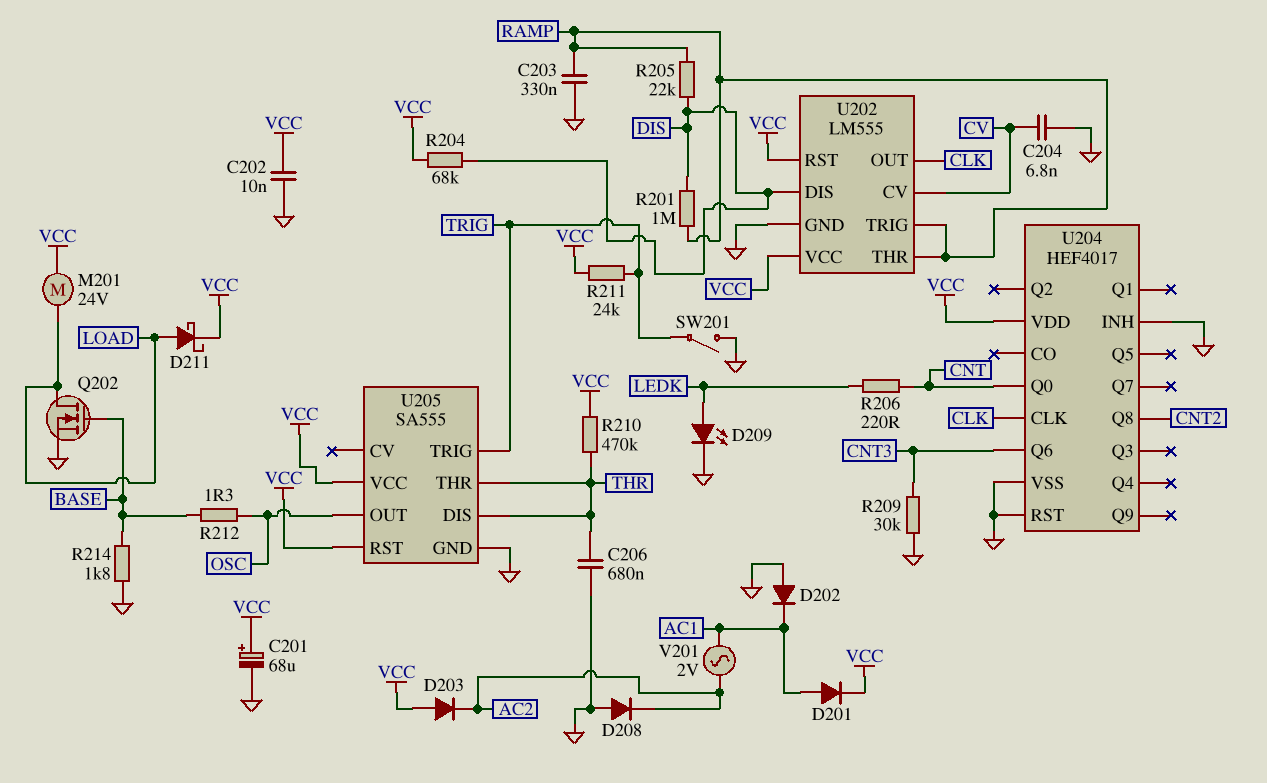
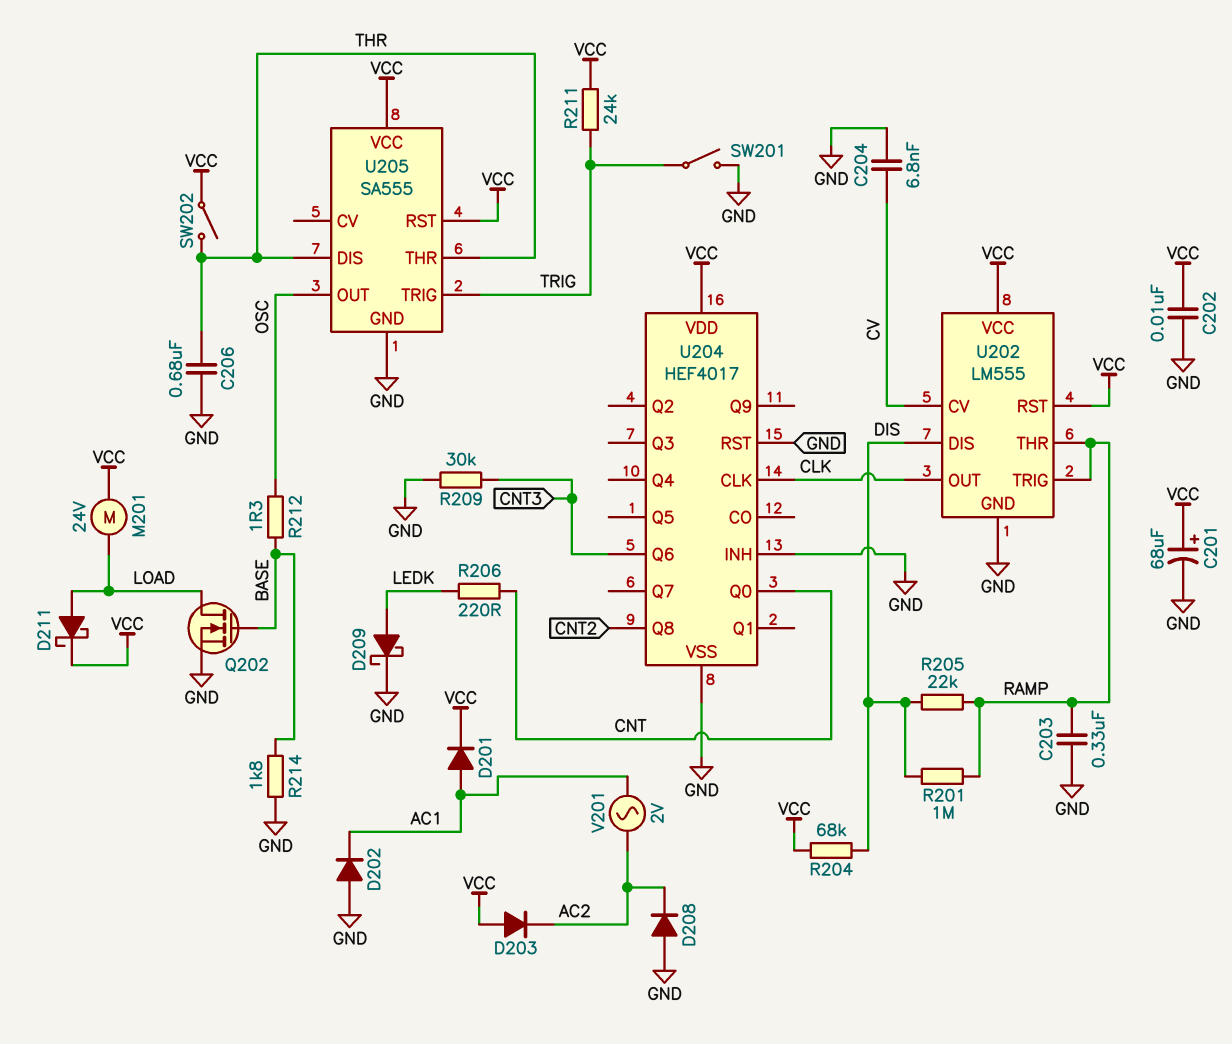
D209: LED (A LEDK, K GND) -> schottky (A LEDK, K GND)
R210: 470k (THR, VCC) -> none
SW202: none -> switch (THR, VCC)

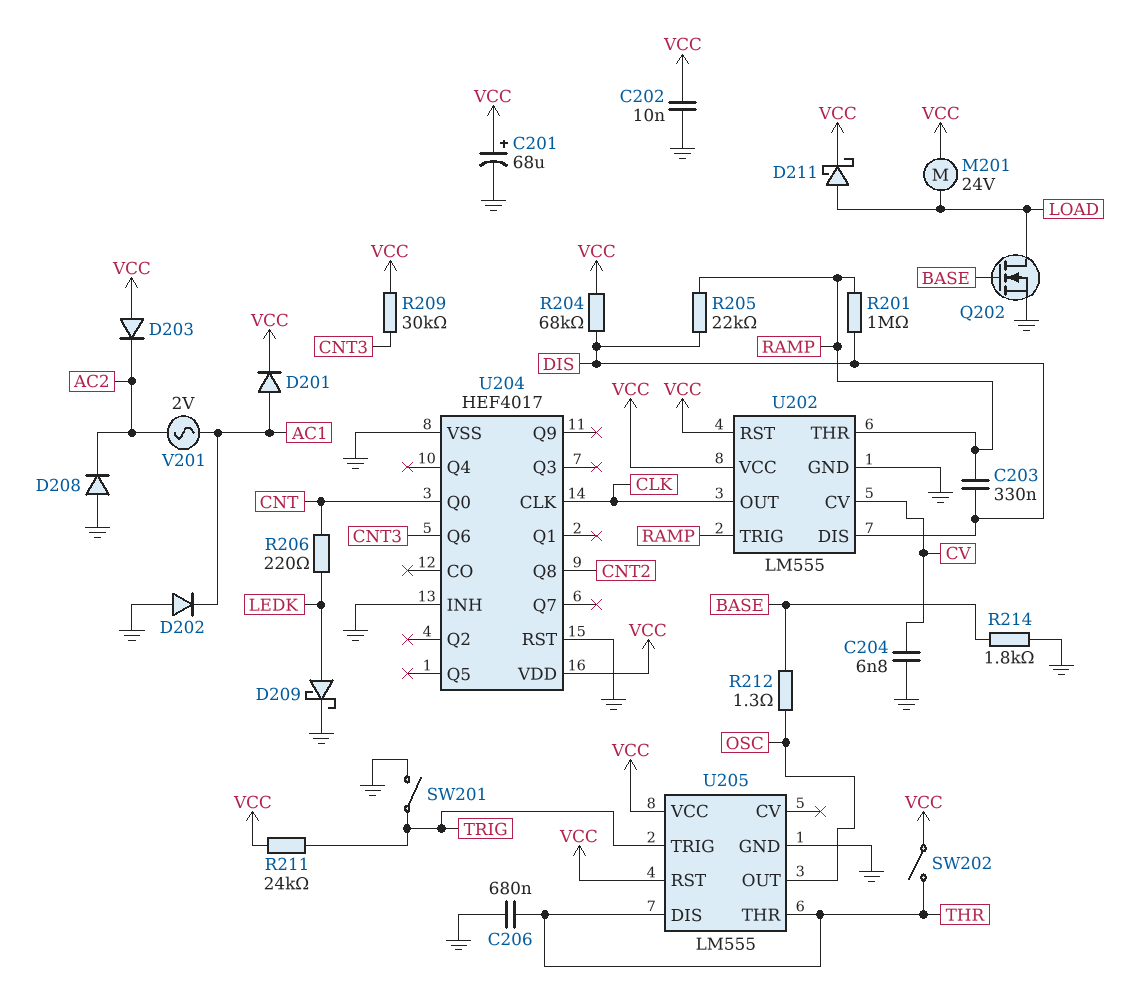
C203: 330nF (GND, RAMP) -> 330nF (DIS, RAMP)
R209: 30k (CNT3, GND) -> 30k (CNT3, VCC)
U205: SA555 -> LM555

